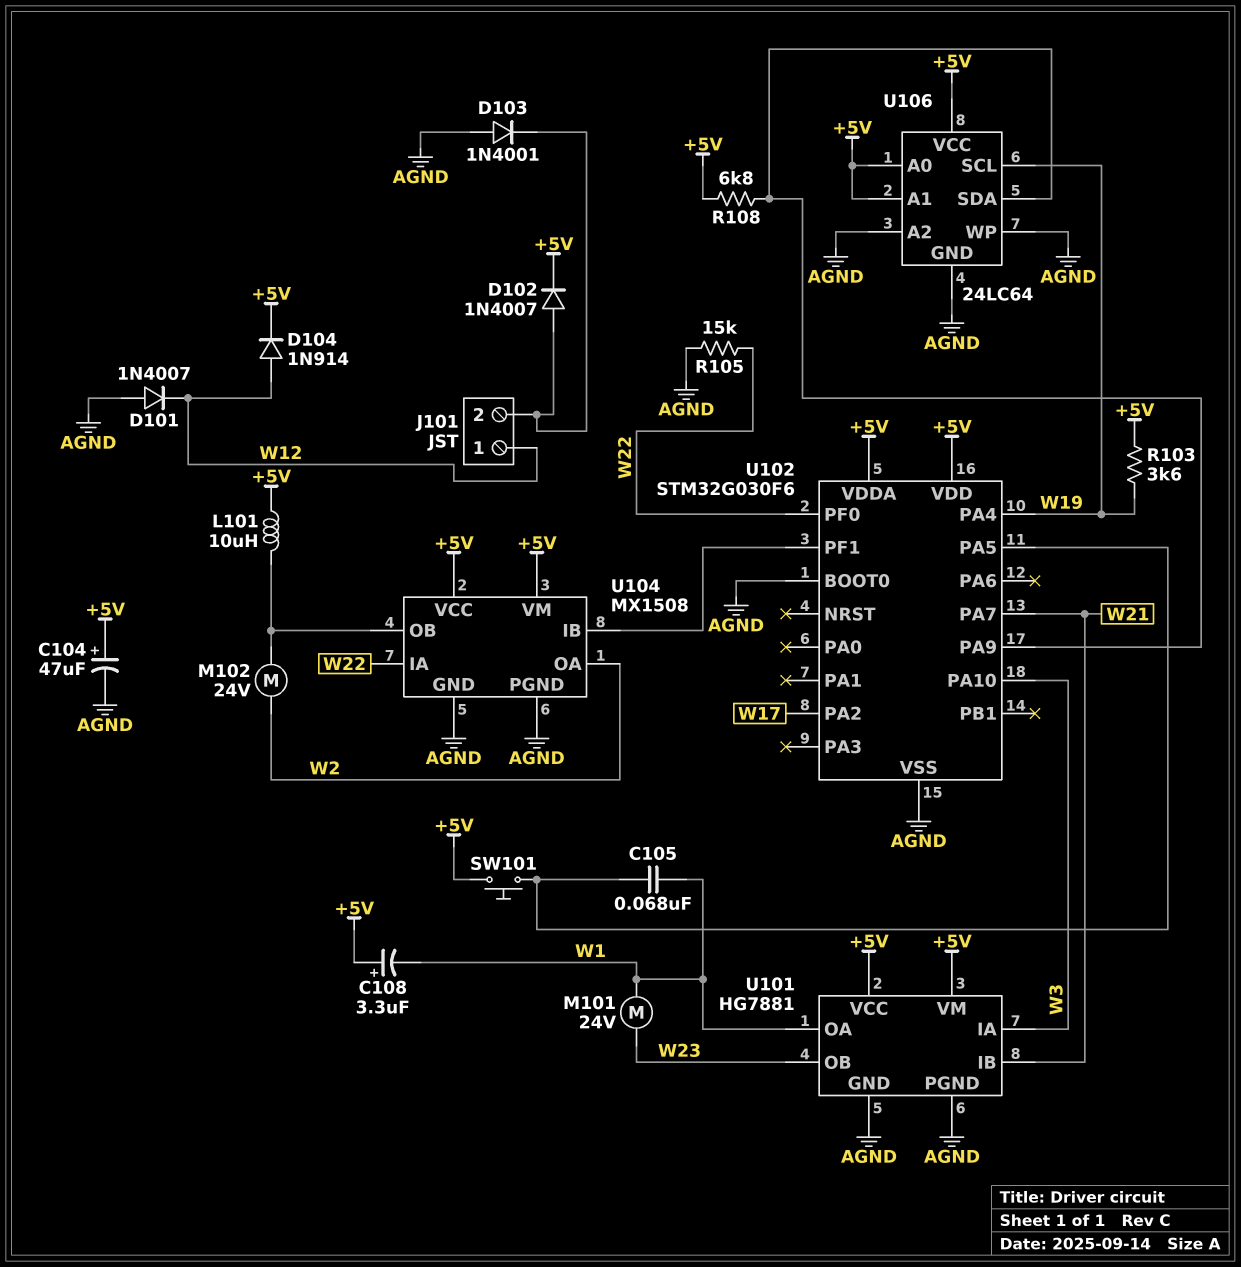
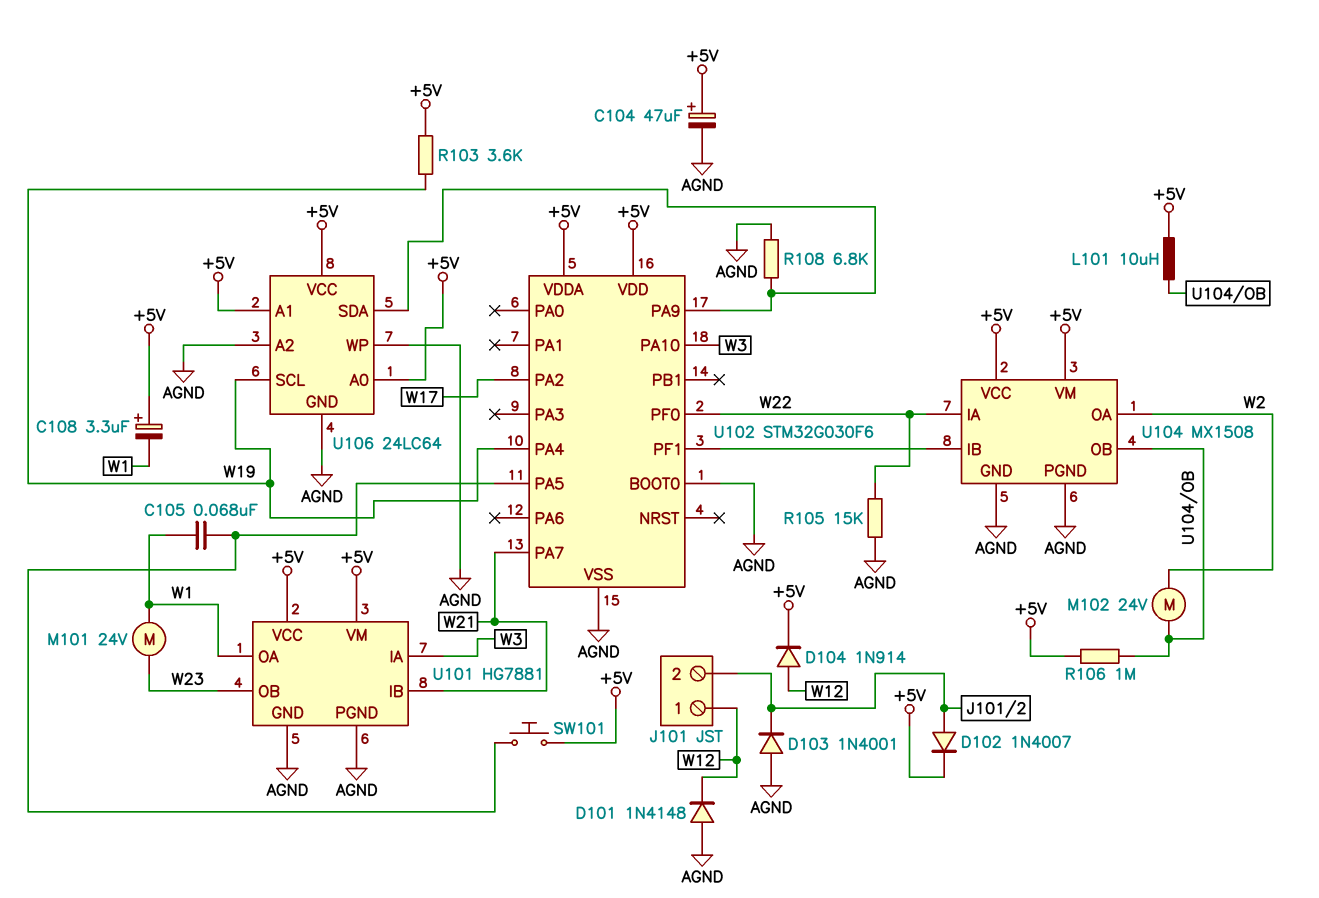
D101: diode 1N4007 (A AGND, K W12) -> diode 1N4148 (A AGND, K W12)
R106: none -> 1M (+5V, U104/OB)
R108: 6.8k (+5V, U102/PA9) -> 6.8k (AGND, U102/PA9)

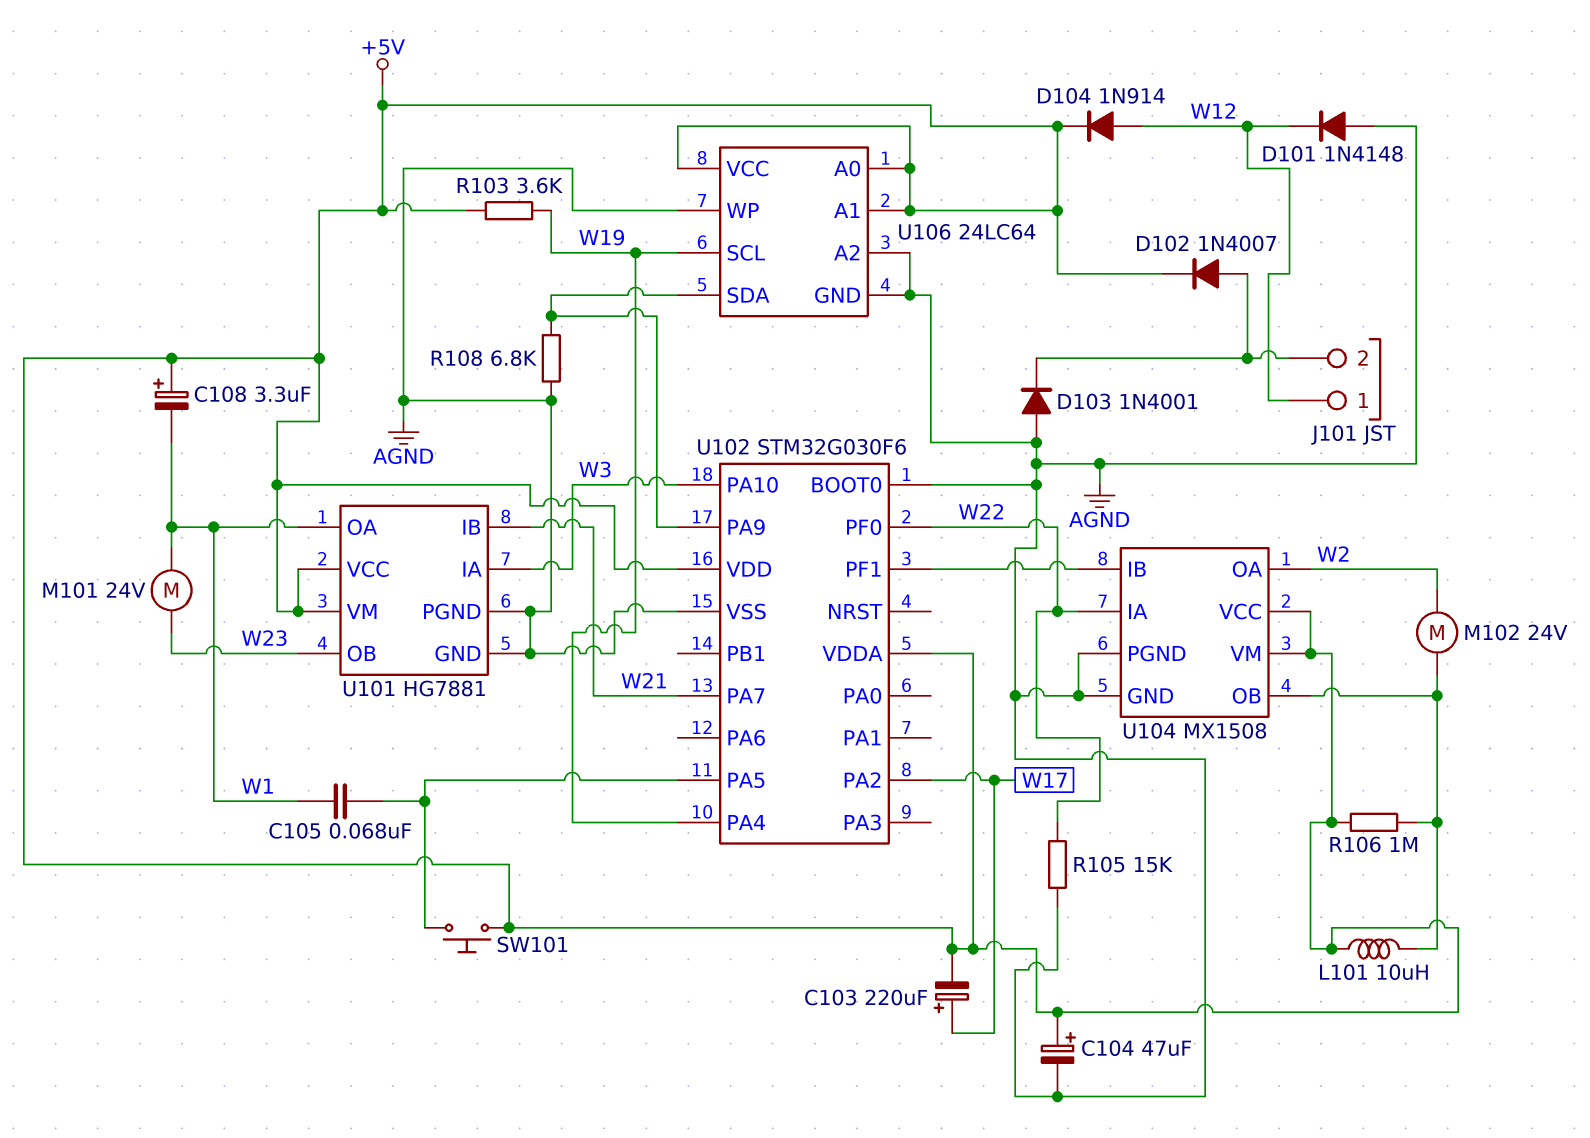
C103: none -> 220uF (plus W17, minus +5V)

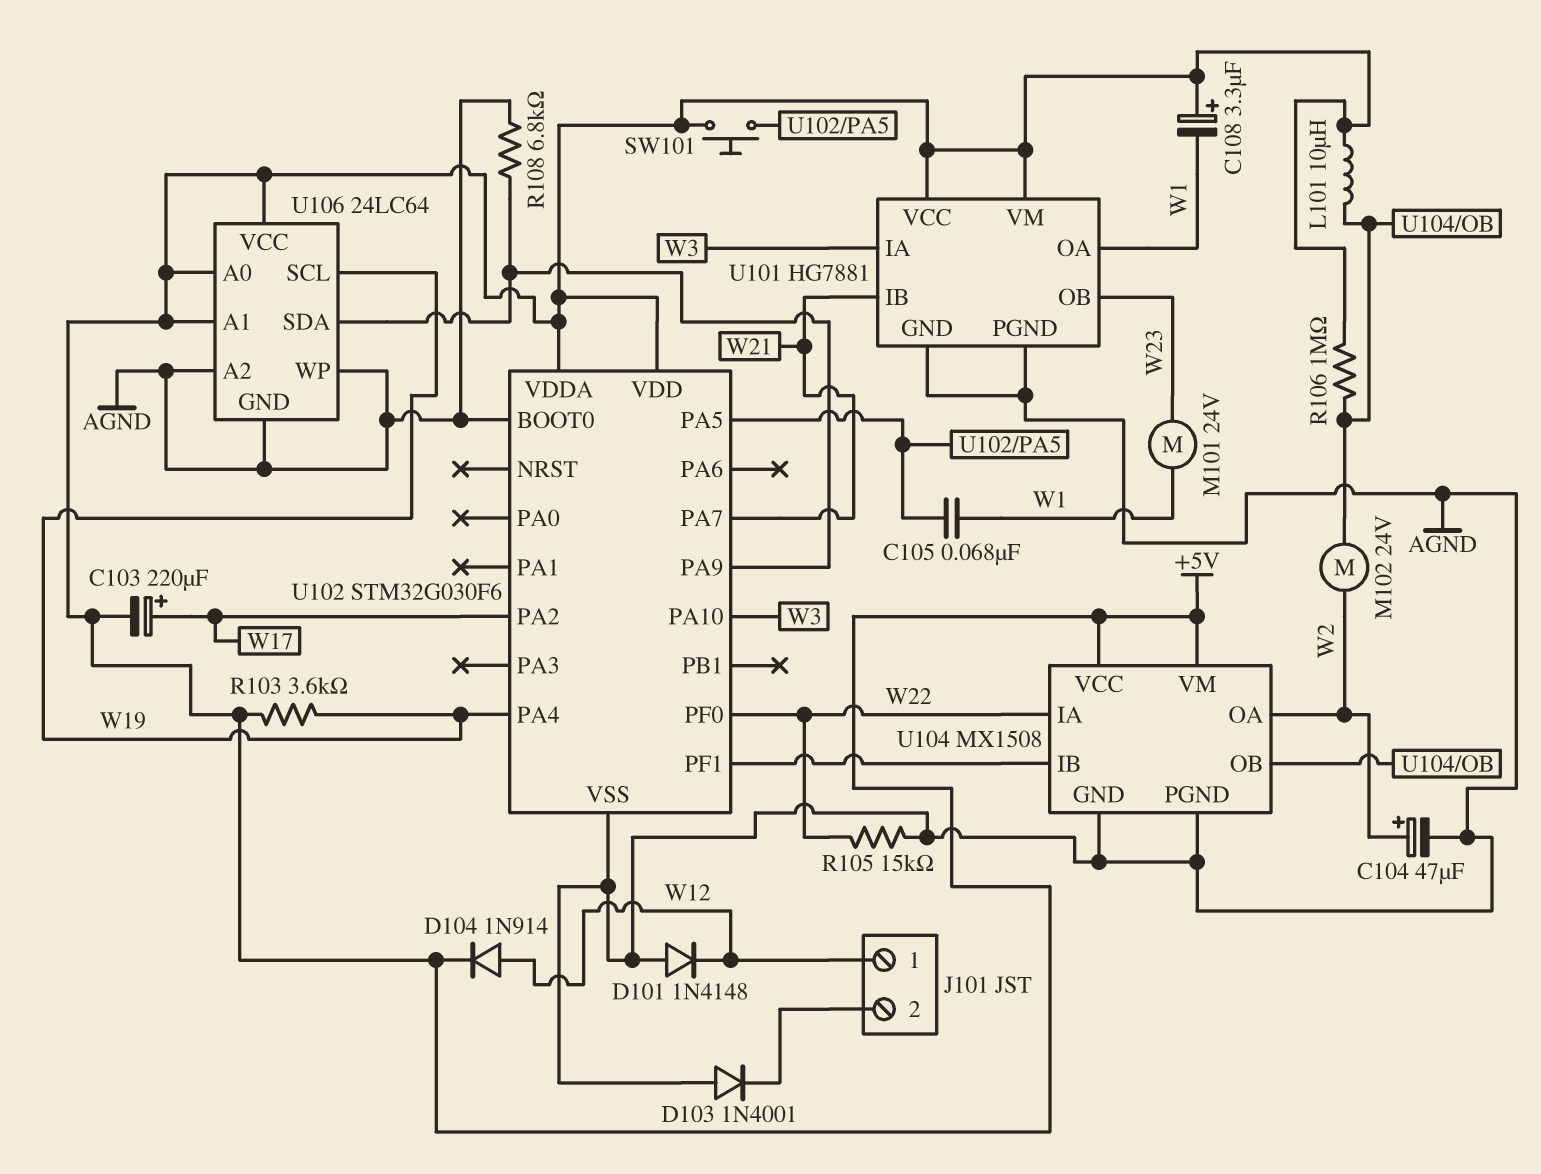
C104: 47uF (plus +5V, minus AGND) -> 47uF (plus W2, minus AGND)
D102: diode 1N4007 (A J101/2, K +5V) -> none

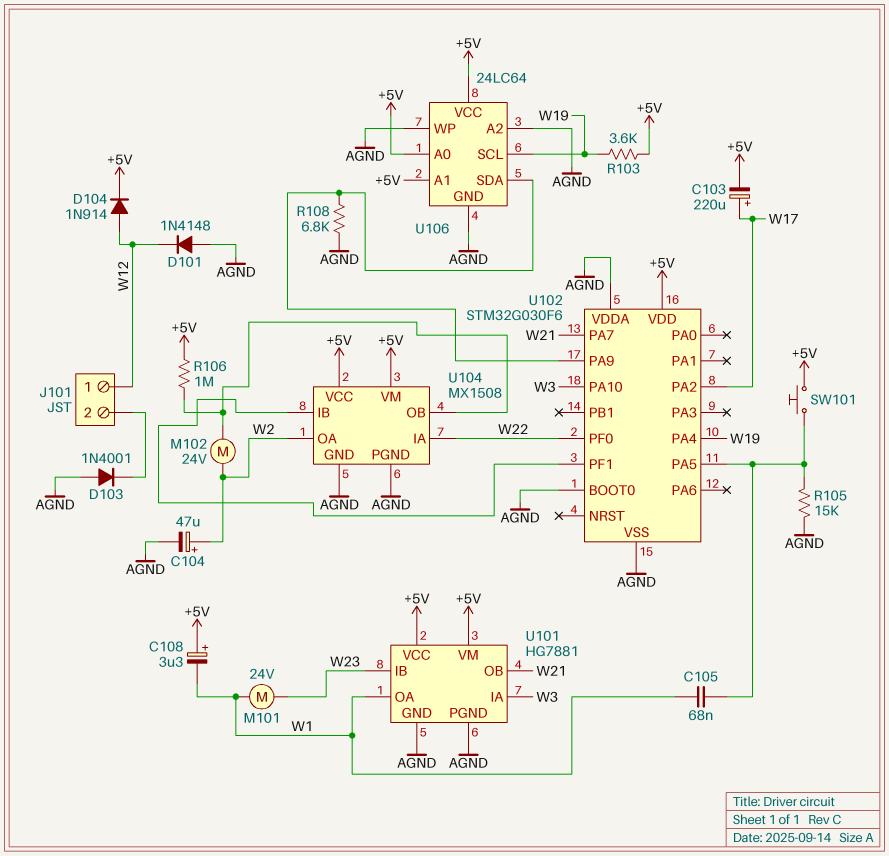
L101: 10uH (+5V, U104/OB) -> none
R105: 15k (AGND, W22) -> 15k (AGND, U102/PA5)
U101 pin IB: W21 -> W23
U101 pin OB: W23 -> W21
U102 pin VDDA: +5V -> AGND

